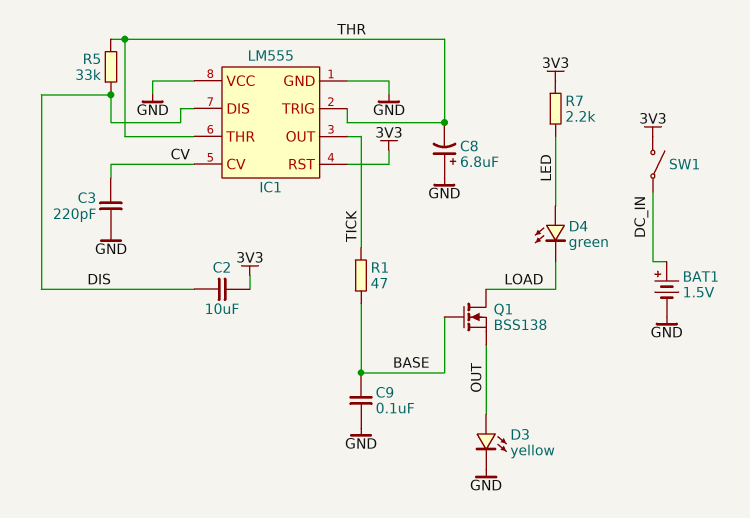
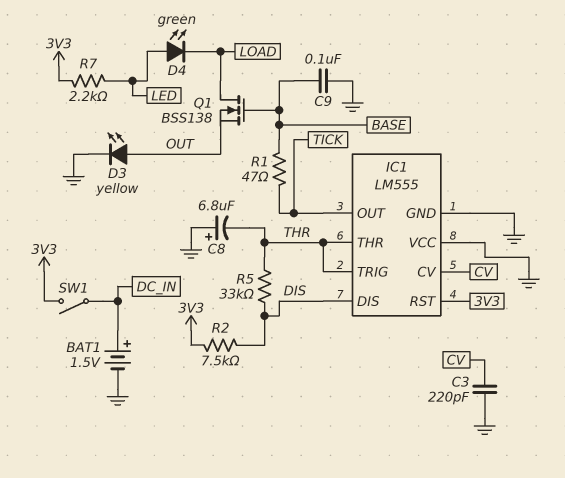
C2: 10uF (3V3, DIS) -> none
R2: none -> 7.5k (3V3, DIS)

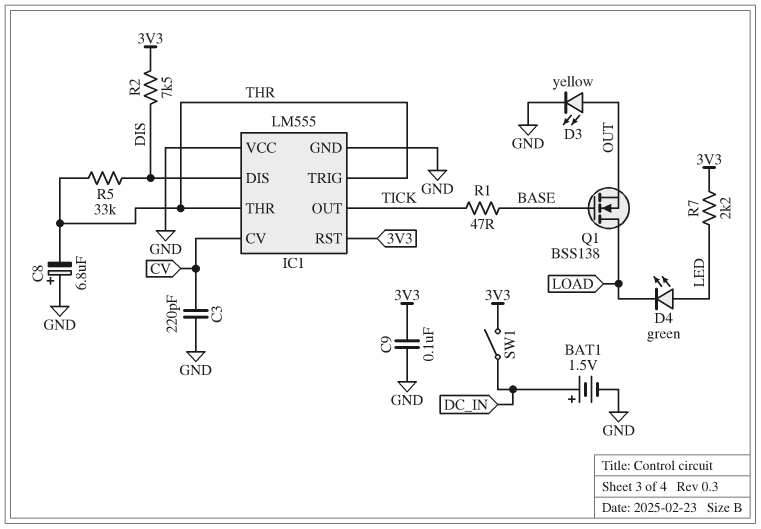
C9: 100nF (BASE, GND) -> 100nF (3V3, GND)

